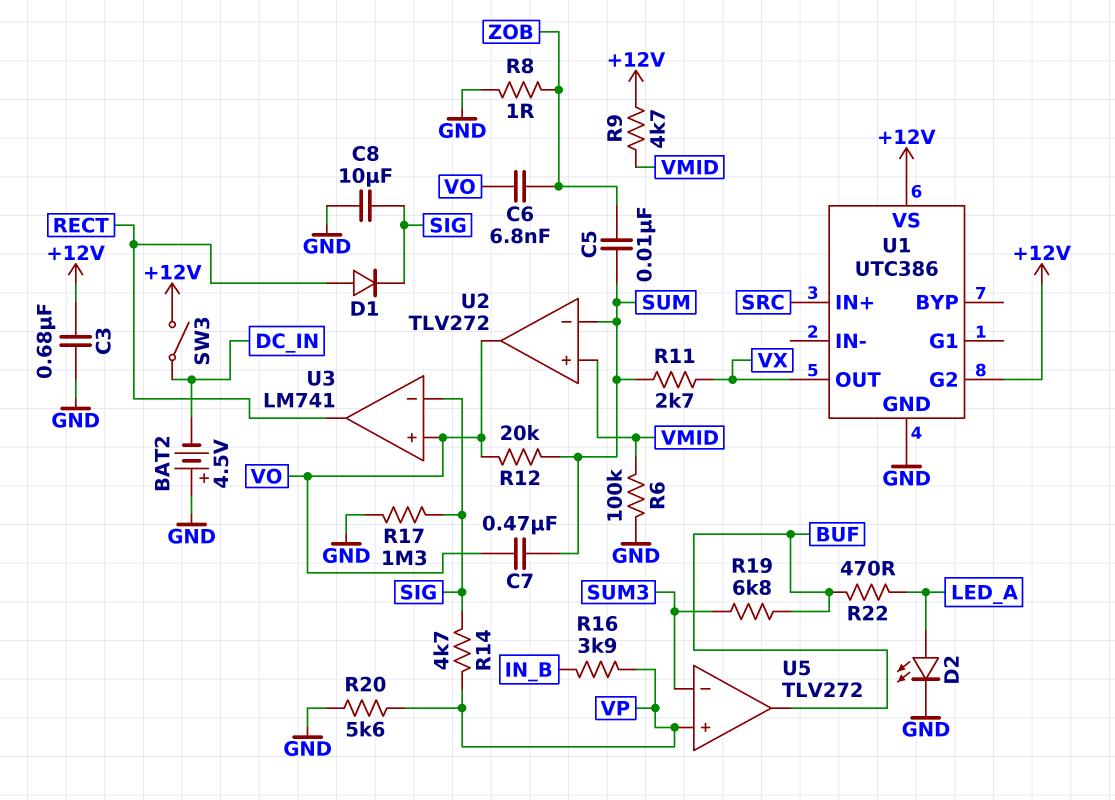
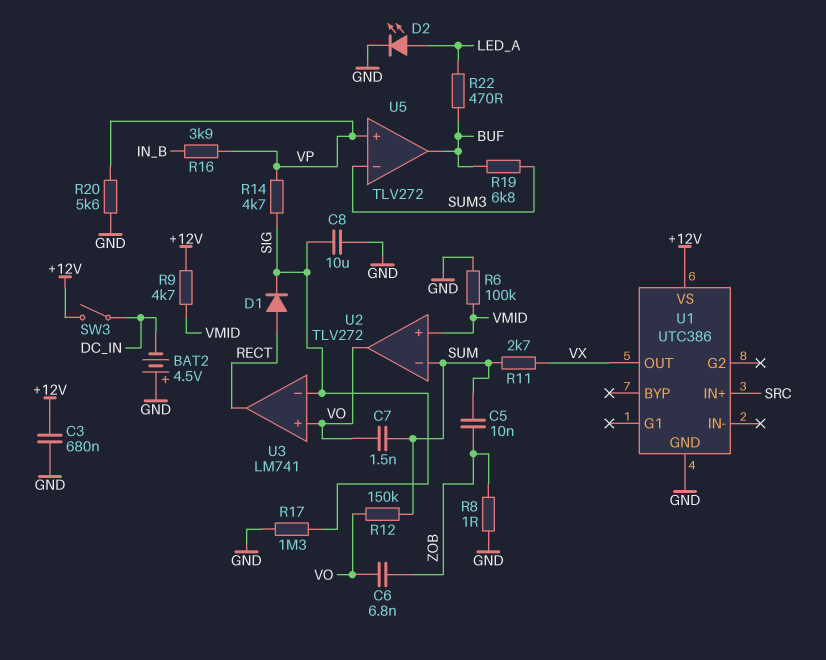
C7: 470nF (SUM, VO) -> 1.5nF (SUM, VO)
R12: 20k (SUM, VO) -> 150k (SUM, VO)
U1 pin G2: +12V -> none

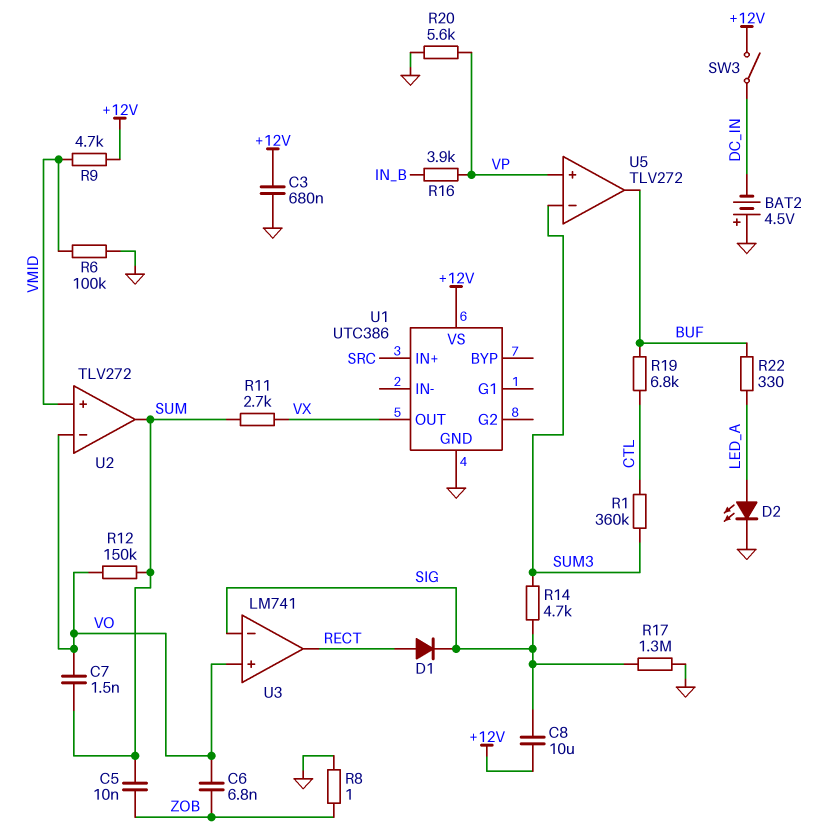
C8: 10uF (GND, SIG) -> 10uF (+12V, SIG)
R1: none -> 360k (CTL, SUM3)
R14: 4.7k (SIG, VP) -> 4.7k (SIG, SUM3)
R19: 6.8k (BUF, SUM3) -> 6.8k (BUF, CTL)
R22: 470 (BUF, LED_A) -> 330 (BUF, LED_A)
U2 pin in-: SUM -> VO
U2 pin out: VO -> SUM

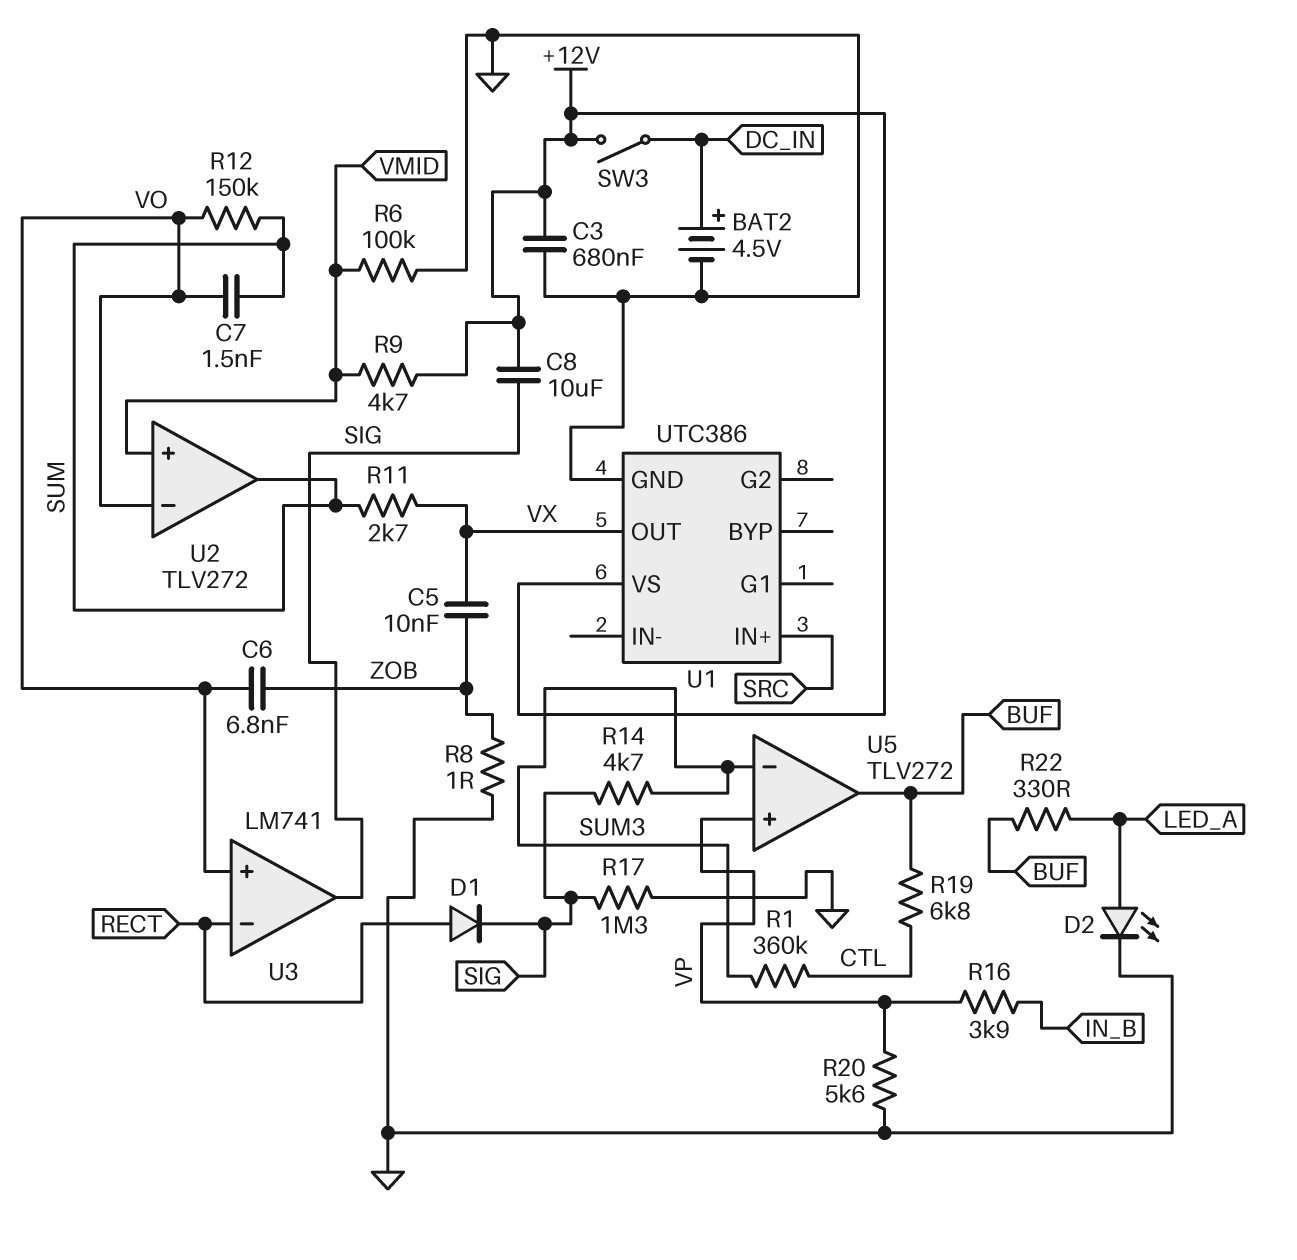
BAT2: 4.5V (plus GND, minus DC_IN) -> 4.5V (plus DC_IN, minus GND)
C5: 10nF (SUM, ZOB) -> 10nF (VX, ZOB)
U3 pin in-: SIG -> RECT
U3 pin out: RECT -> SIG

